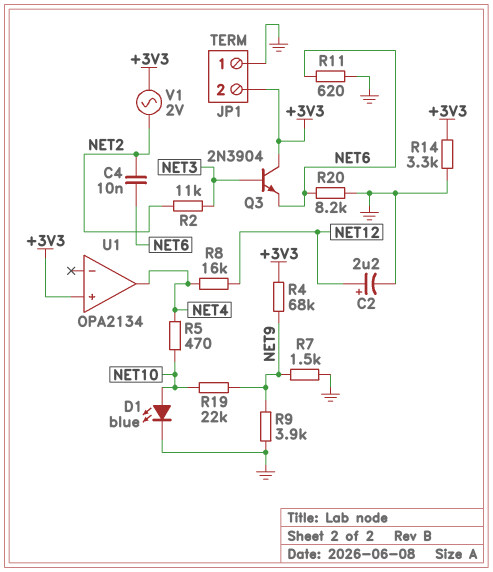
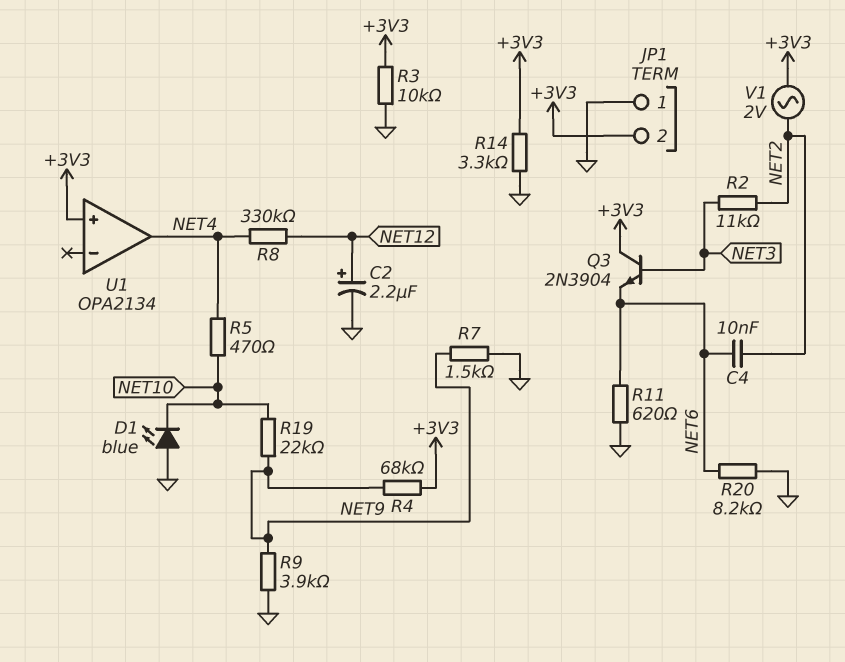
D1: LED blue (A NET10, K GND) -> LED blue (A GND, K NET10)
R3: none -> 10k (+3V3, GND)
R8: 16k (NET4, NET12) -> 330k (NET4, NET12)

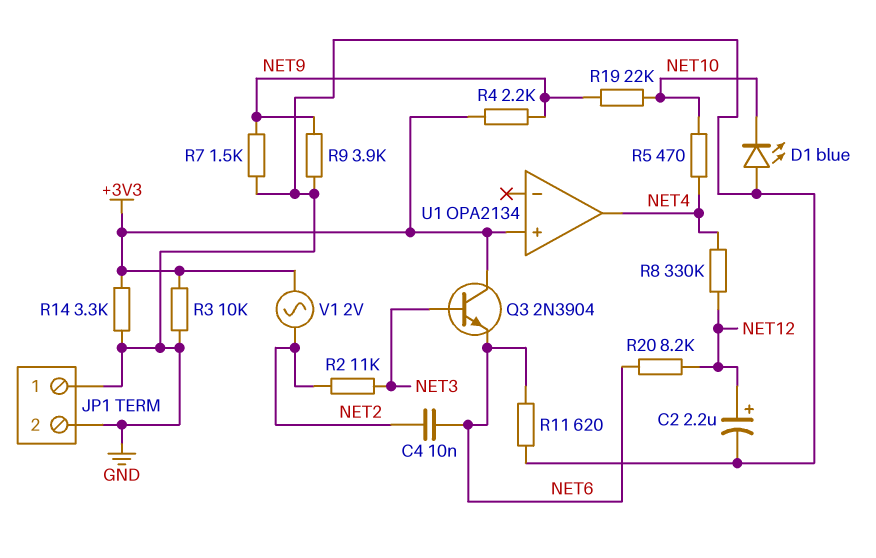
JP1 pin 2: +3V3 -> GND
R4: 68k (+3V3, NET9) -> 2.2k (+3V3, NET9)
R20: 8.2k (GND, NET6) -> 8.2k (NET6, NET12)

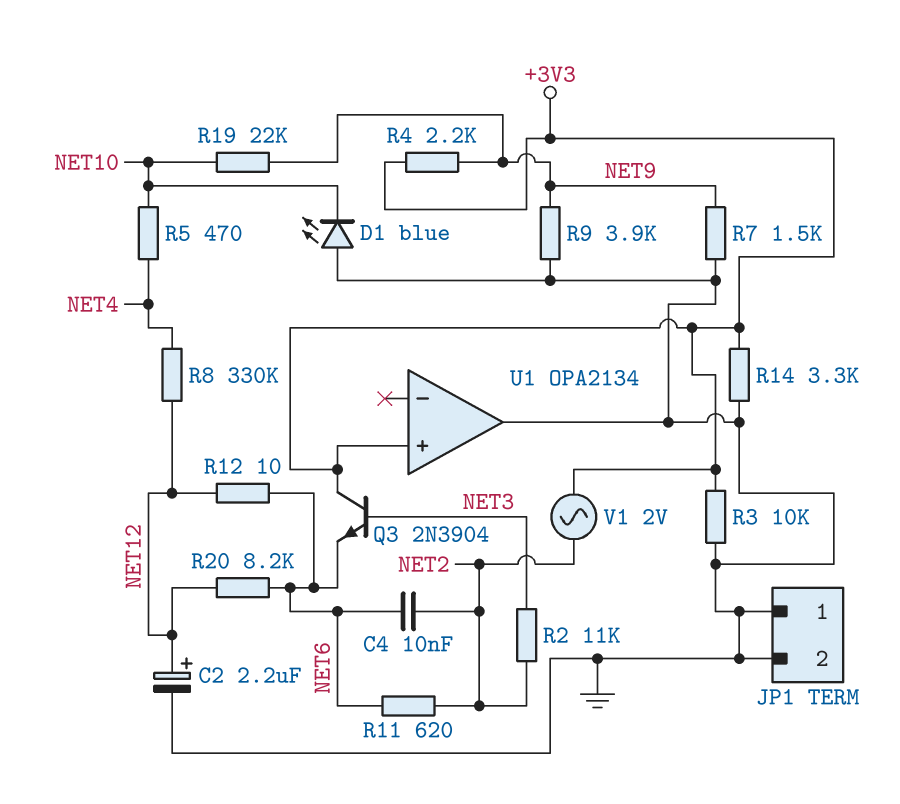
R11: 620 (GND, NET6) -> 620 (NET2, NET6)
R12: none -> 10 (NET6, NET12)
U1 pin out: NET4 -> GND

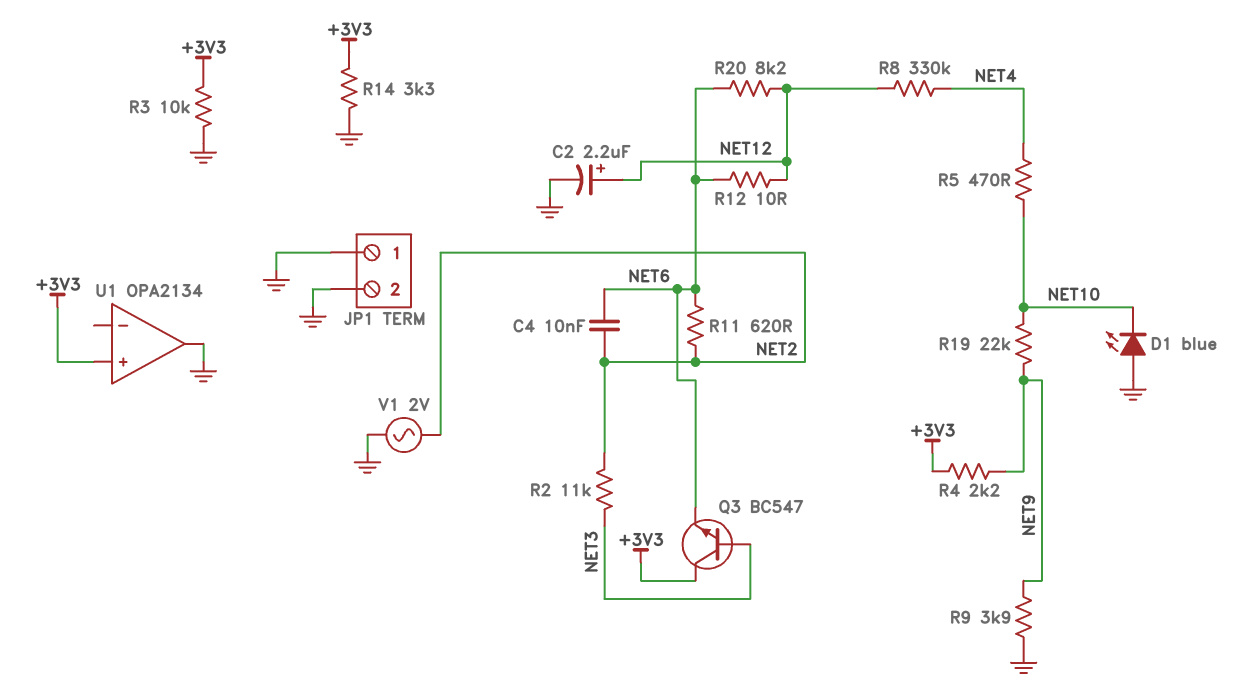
Q3: NPN 2N3904 (B NET3, C +3V3, E NET6) -> NPN BC547 (B NET3, C +3V3, E NET6)
R7: 1.5k (GND, NET9) -> none
V1: AC 2V (+3V3, NET2) -> AC 2V (GND, NET2)

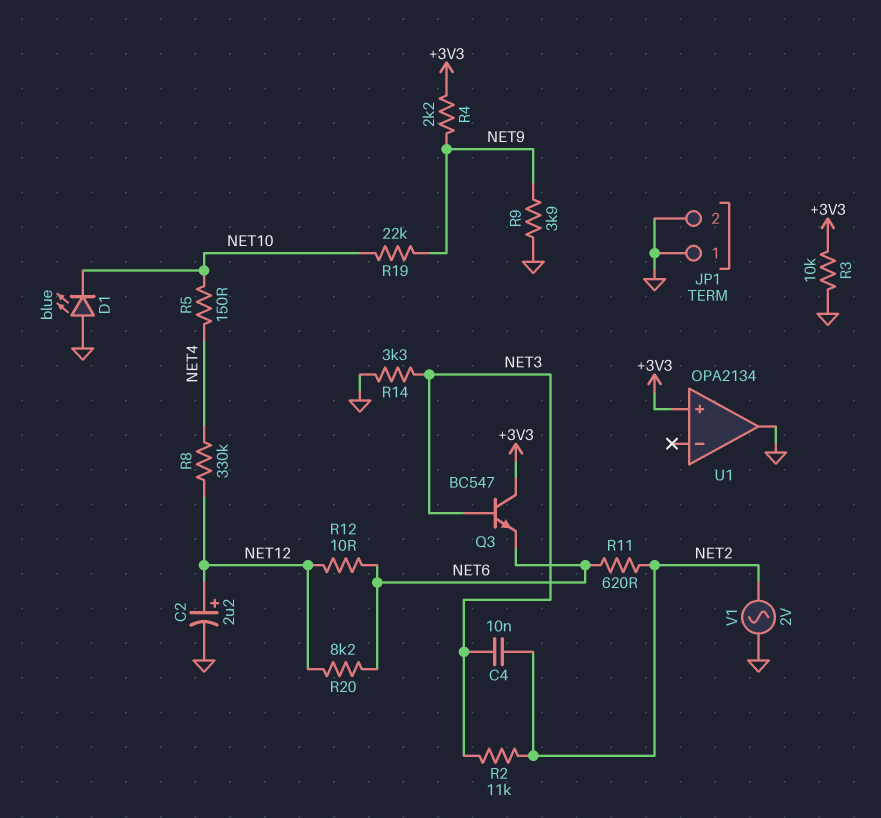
C4: 10nF (NET2, NET6) -> 10nF (NET2, NET3)
R5: 470 (NET4, NET10) -> 150 (NET4, NET10)
R14: 3.3k (+3V3, GND) -> 3.3k (GND, NET3)

